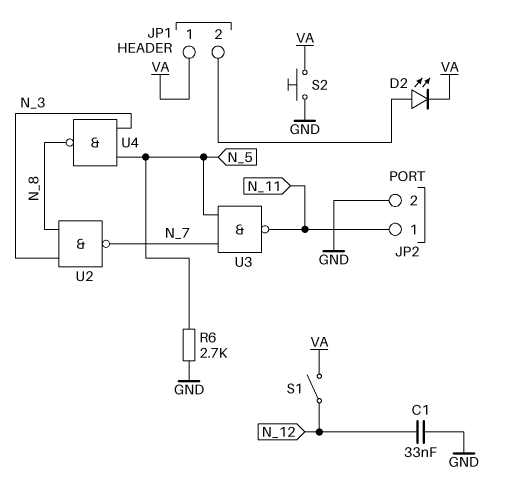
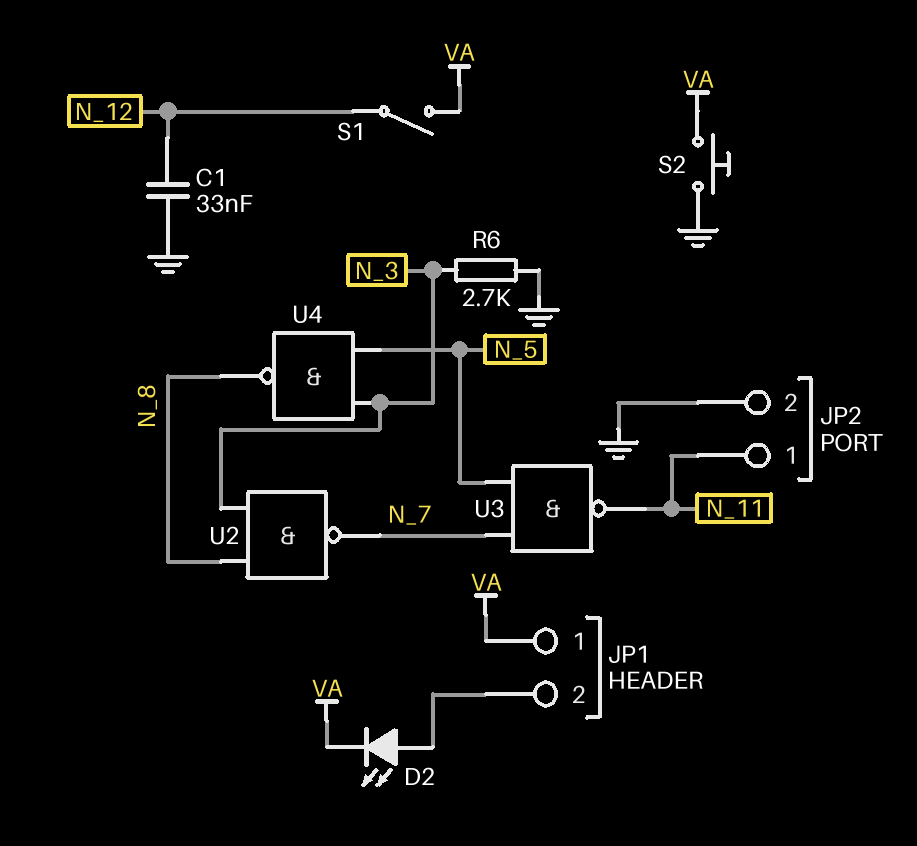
R6: 2.7k (GND, N_5) -> 2.7k (GND, N_3)

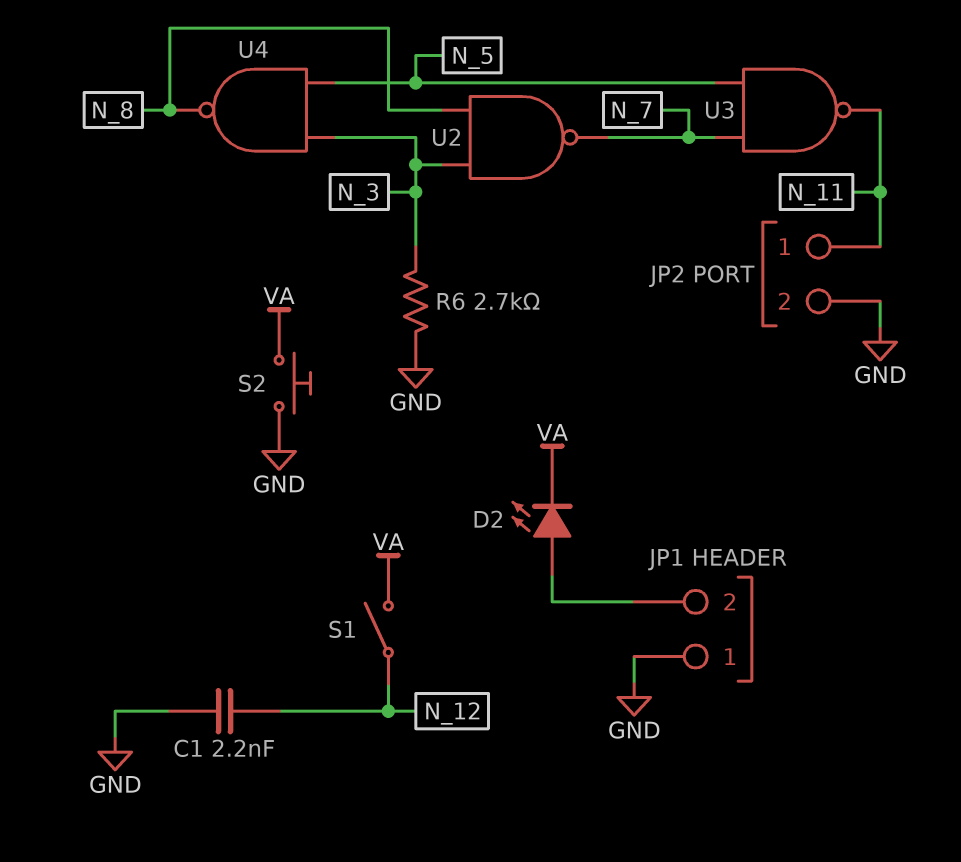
C1: 33nF (GND, N_12) -> 2.2nF (GND, N_12)
JP1 pin 1: VA -> GND

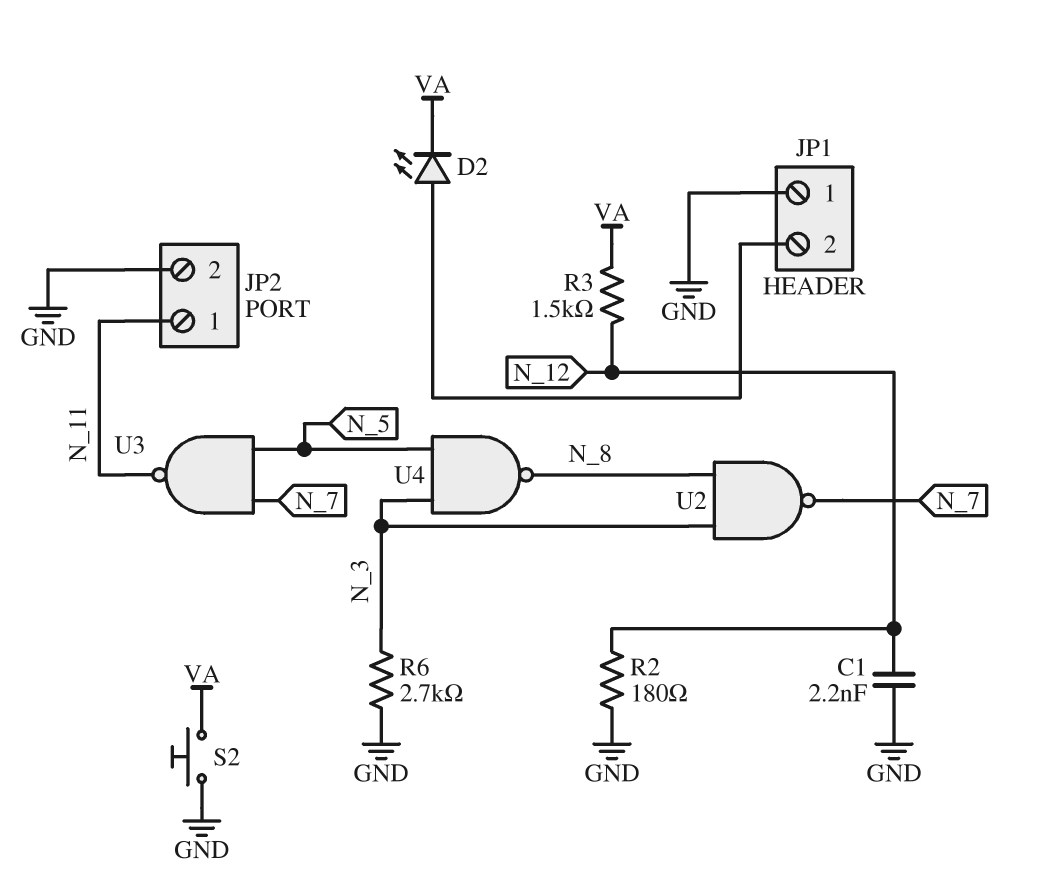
R2: none -> 180 (GND, N_12)
R3: none -> 1.5k (N_12, VA)
S1: switch (N_12, VA) -> none

